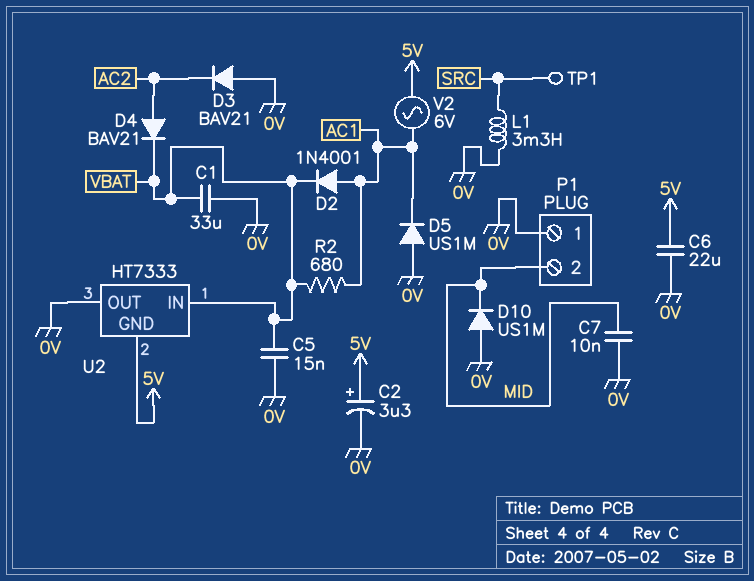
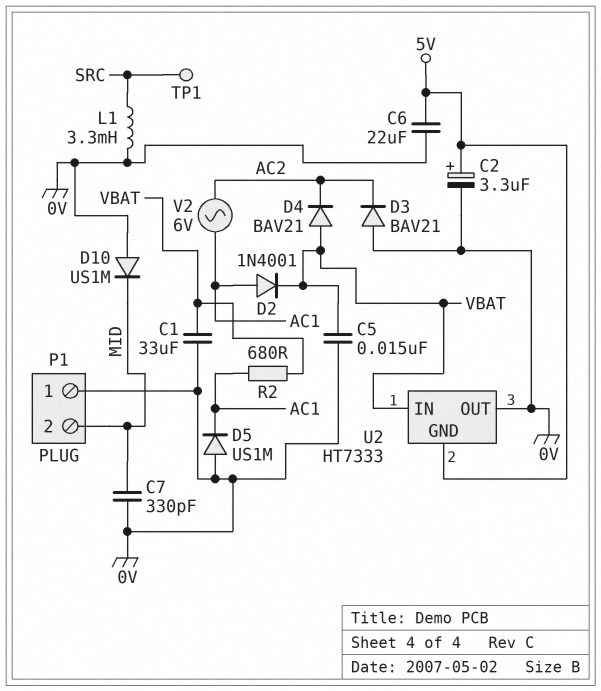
C7: 10nF (0V, MID) -> 330pF (0V, MID)
D4: diode BAV21 (A AC2, K VBAT) -> diode BAV21 (A VBAT, K AC2)
V2: AC 6V (5V, AC1) -> AC 6V (AC1, AC2)

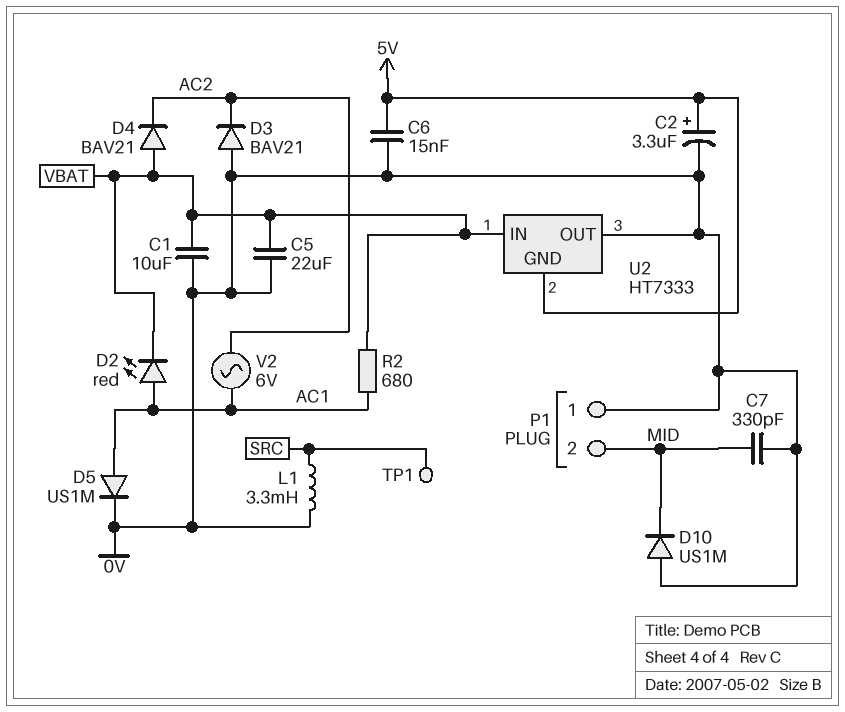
C1: 33uF (0V, VBAT) -> 10uF (0V, VBAT)
C5: 15nF (0V, VBAT) -> 22uF (0V, VBAT)
C6: 22uF (0V, 5V) -> 15nF (0V, 5V)
D2: diode 1N4001 (A AC1, K VBAT) -> LED red (A AC1, K VBAT)
D5: diode US1M (A 0V, K AC1) -> diode US1M (A AC1, K 0V)

